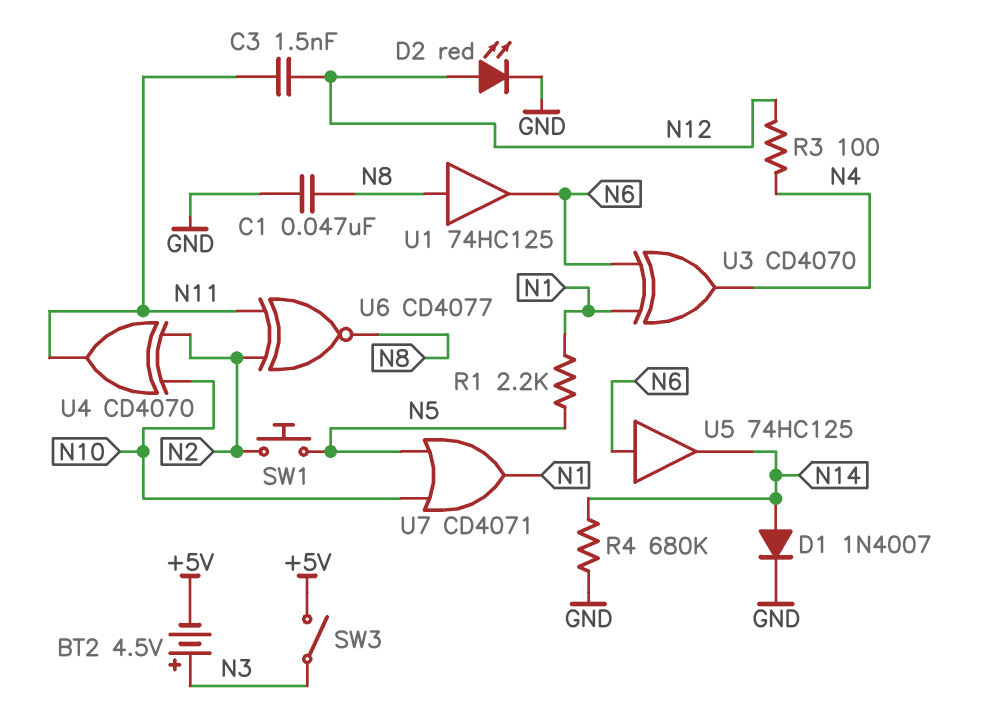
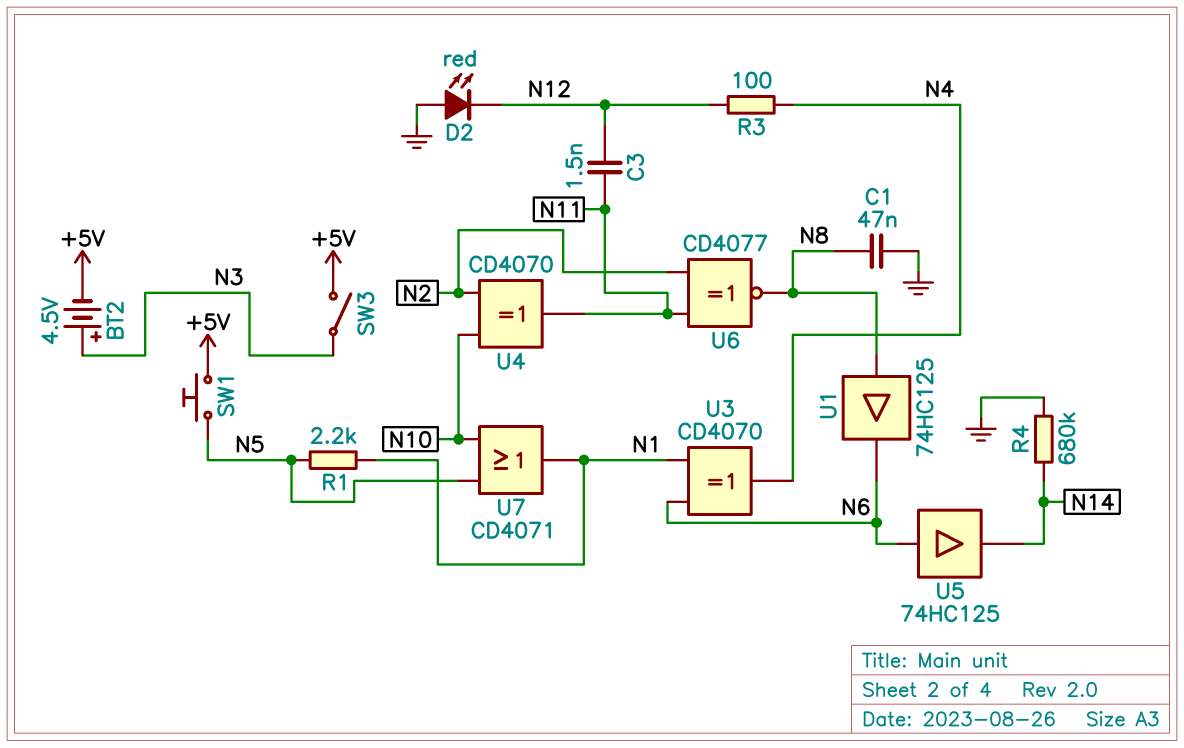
D1: diode 1N4007 (A N14, K GND) -> none
D2: LED red (A N12, K GND) -> LED red (A GND, K N12)
SW1: button (N2, N5) -> button (+5V, N5)

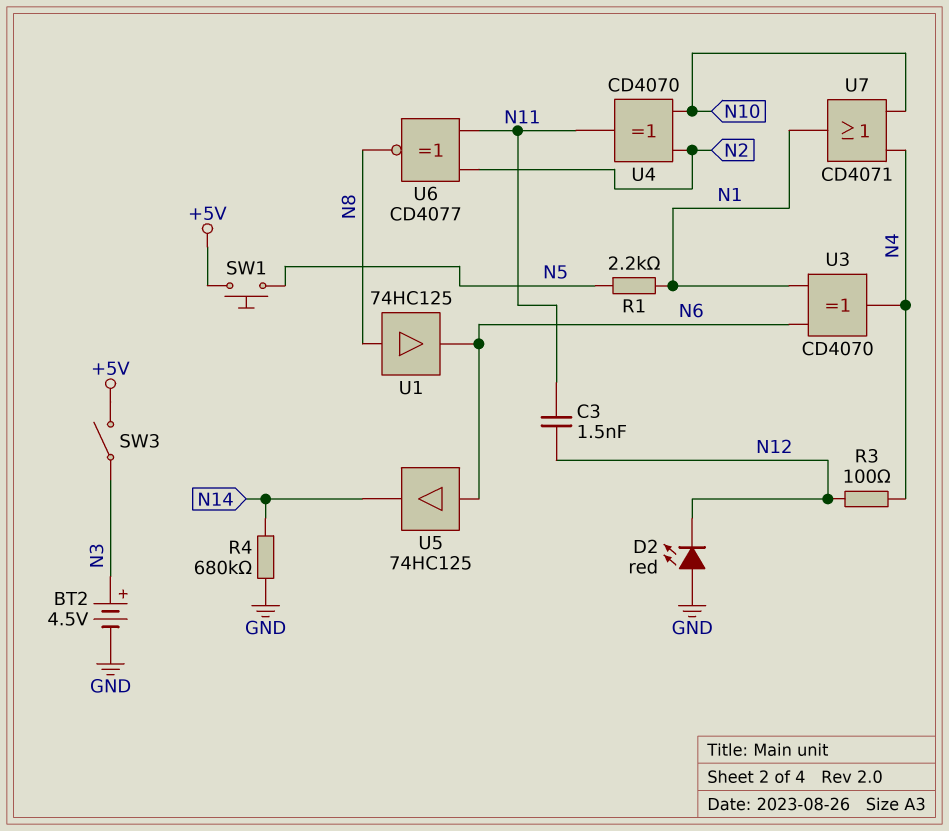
BT2: 4.5V (plus N3, minus +5V) -> 4.5V (plus N3, minus GND)
C1: 47nF (GND, N8) -> none
U7: OR CD4071 (in N5, in N10, out N1) -> OR CD4071 (in N4, in N10, out N1)

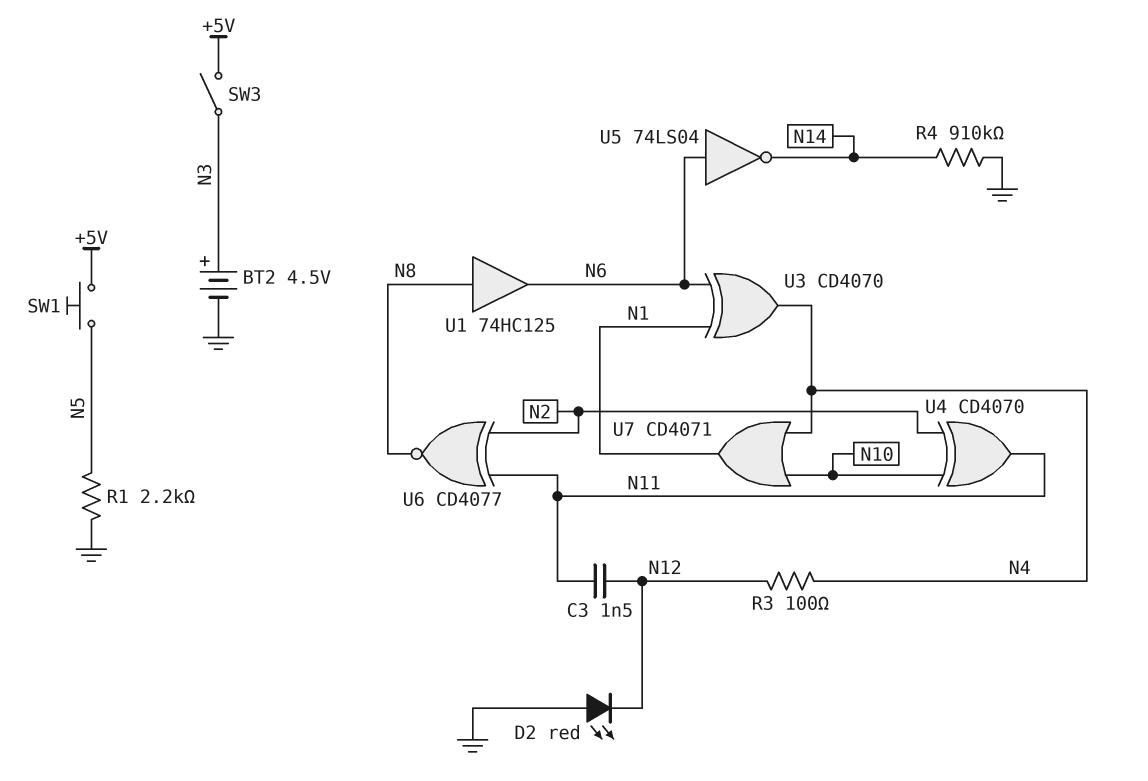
R1: 2.2k (N1, N5) -> 2.2k (GND, N5)
R4: 680k (GND, N14) -> 910k (GND, N14)
U5: buffer 74HC125 (in N6, out N14) -> NOT 74LS04 (in N6, out N14)

